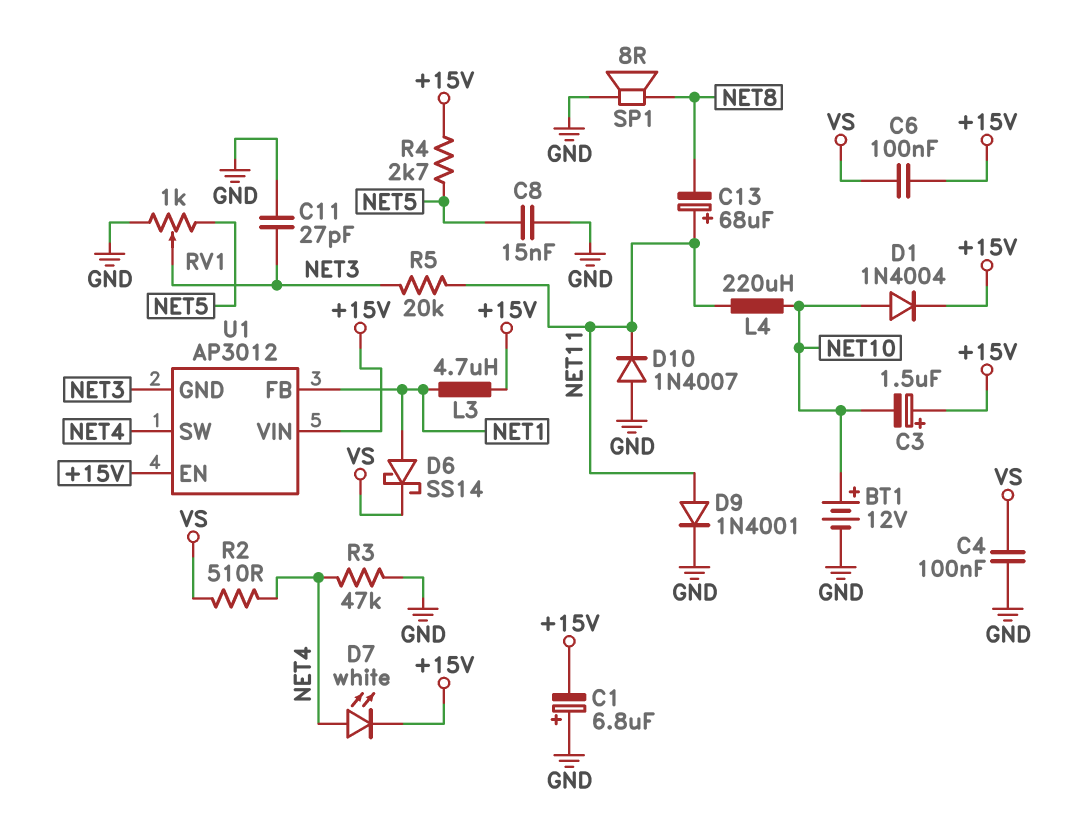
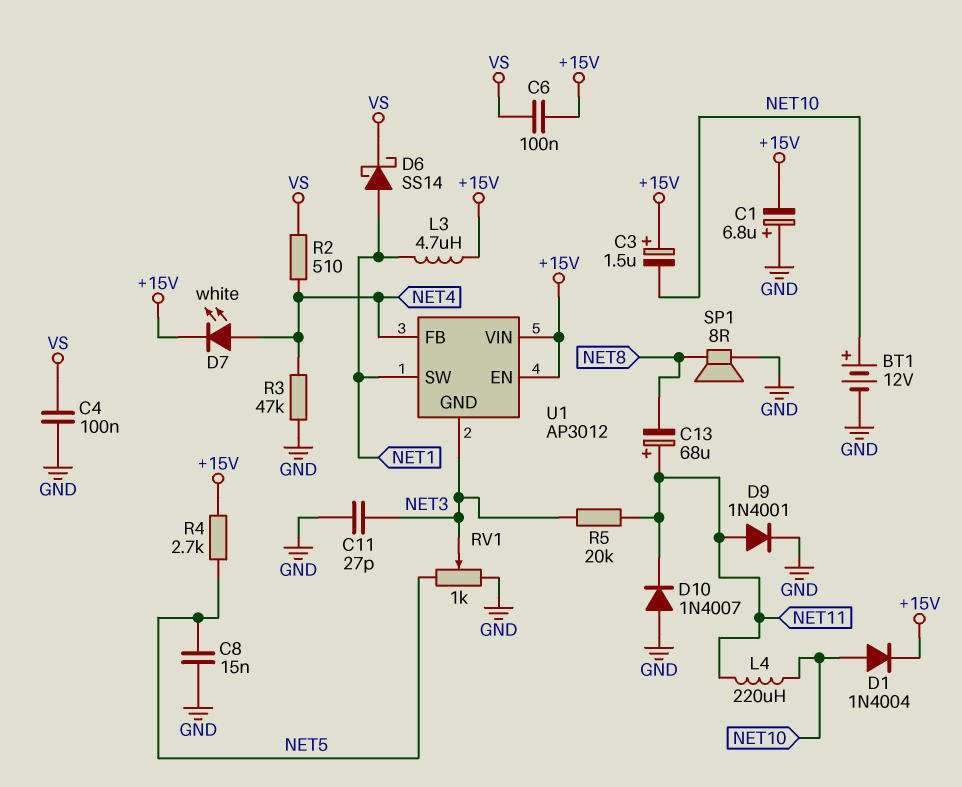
U1 pin FB: NET1 -> NET4
U1 pin SW: NET4 -> NET1

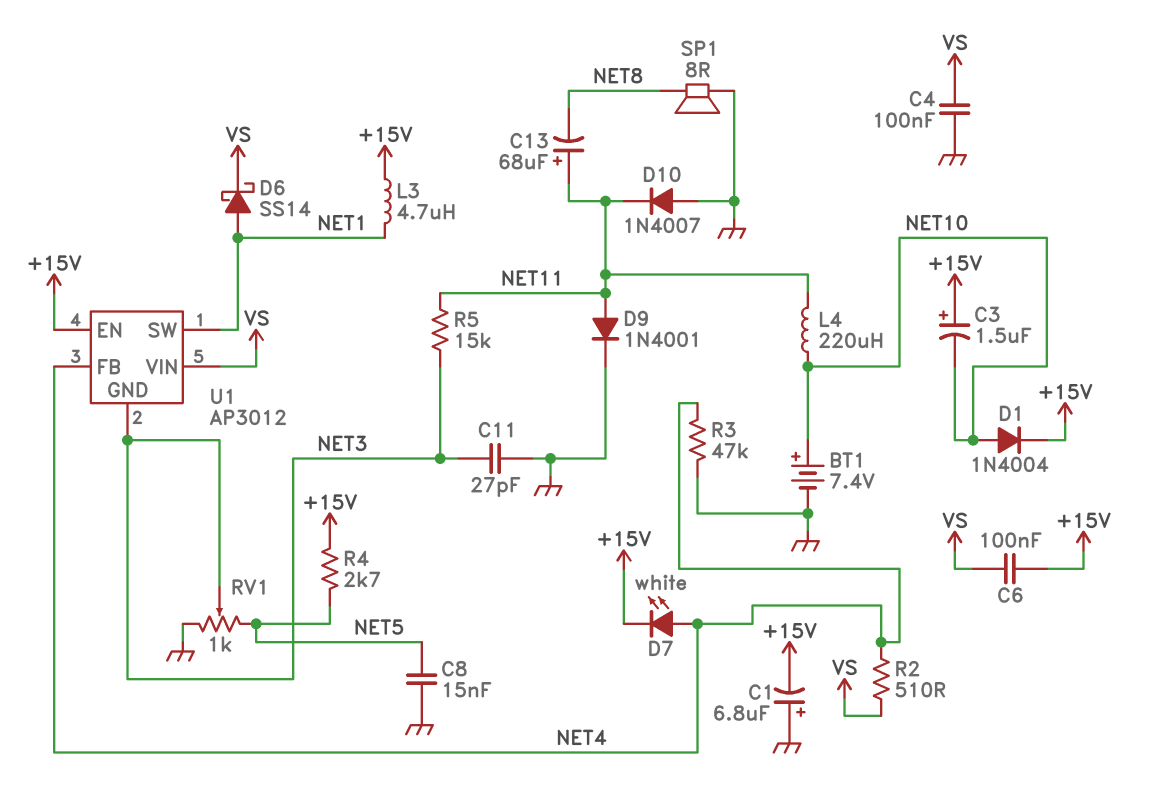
BT1: 12V (plus NET10, minus GND) -> 7.4V (plus NET10, minus GND)
R5: 20k (NET3, NET11) -> 15k (NET3, NET11)
U1 pin VIN: +15V -> VS

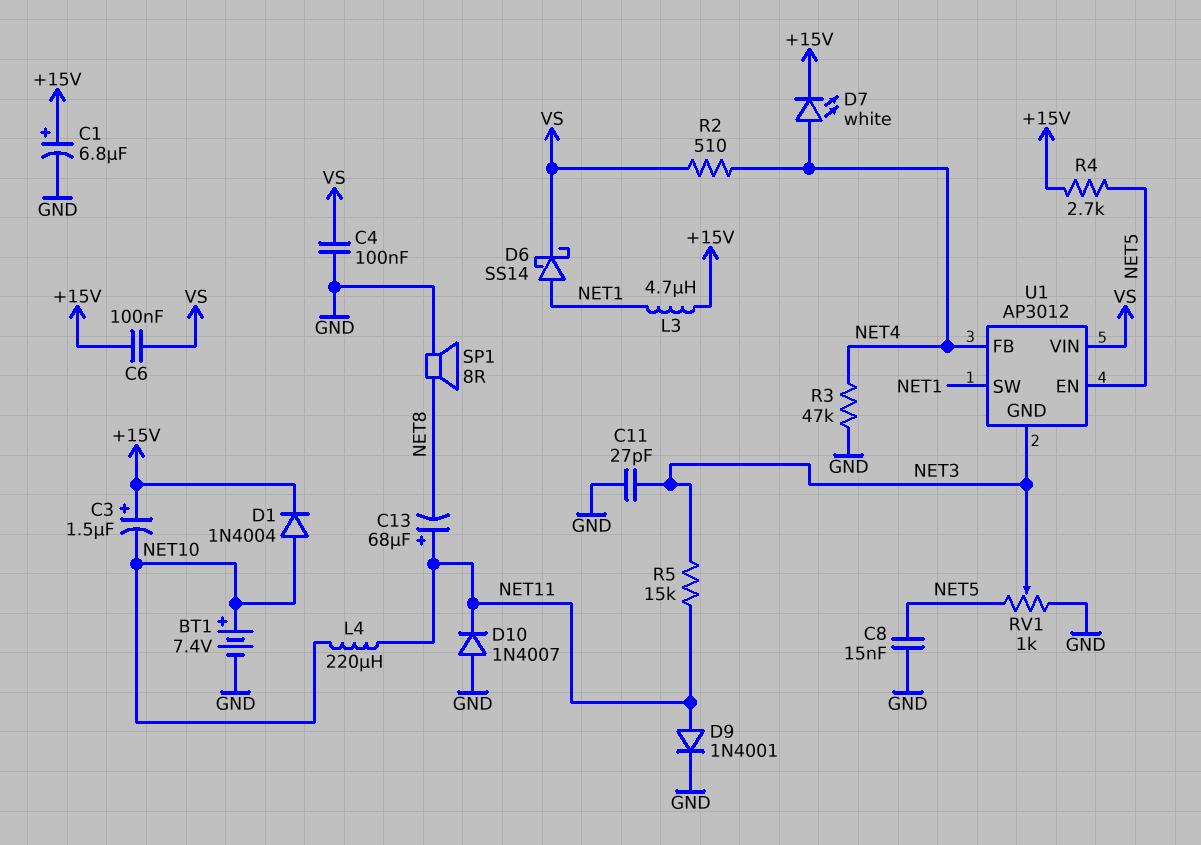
C1: 6.8uF (plus GND, minus +15V) -> 6.8uF (plus +15V, minus GND)
U1 pin EN: +15V -> NET5

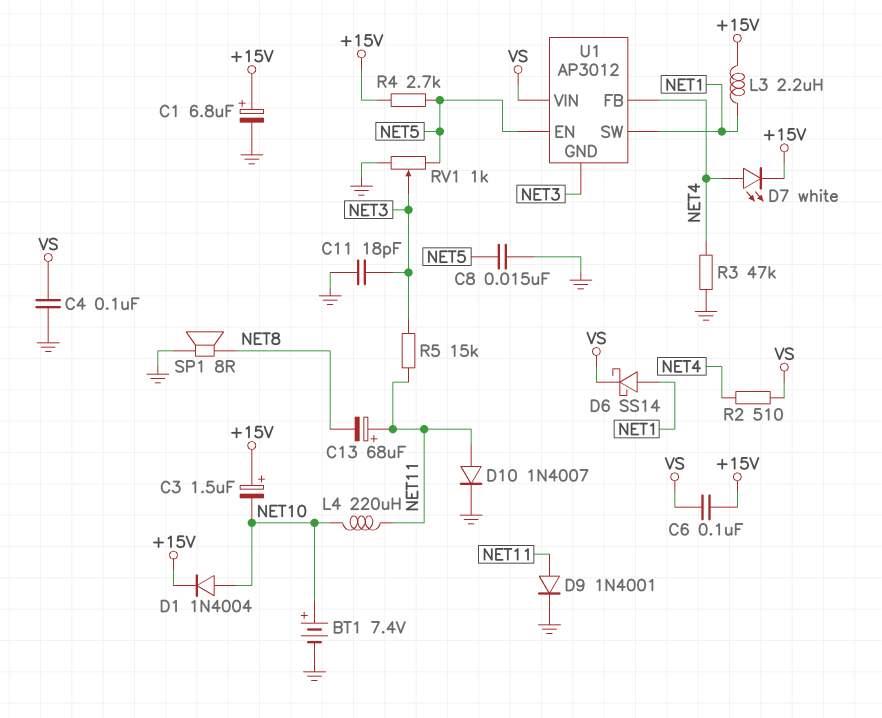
C11: 27pF (GND, NET3) -> 18pF (GND, NET3)
D10: diode 1N4007 (A GND, K NET11) -> diode 1N4007 (A NET11, K GND)
L3: 4.7uH (+15V, NET1) -> 2.2uH (+15V, NET1)

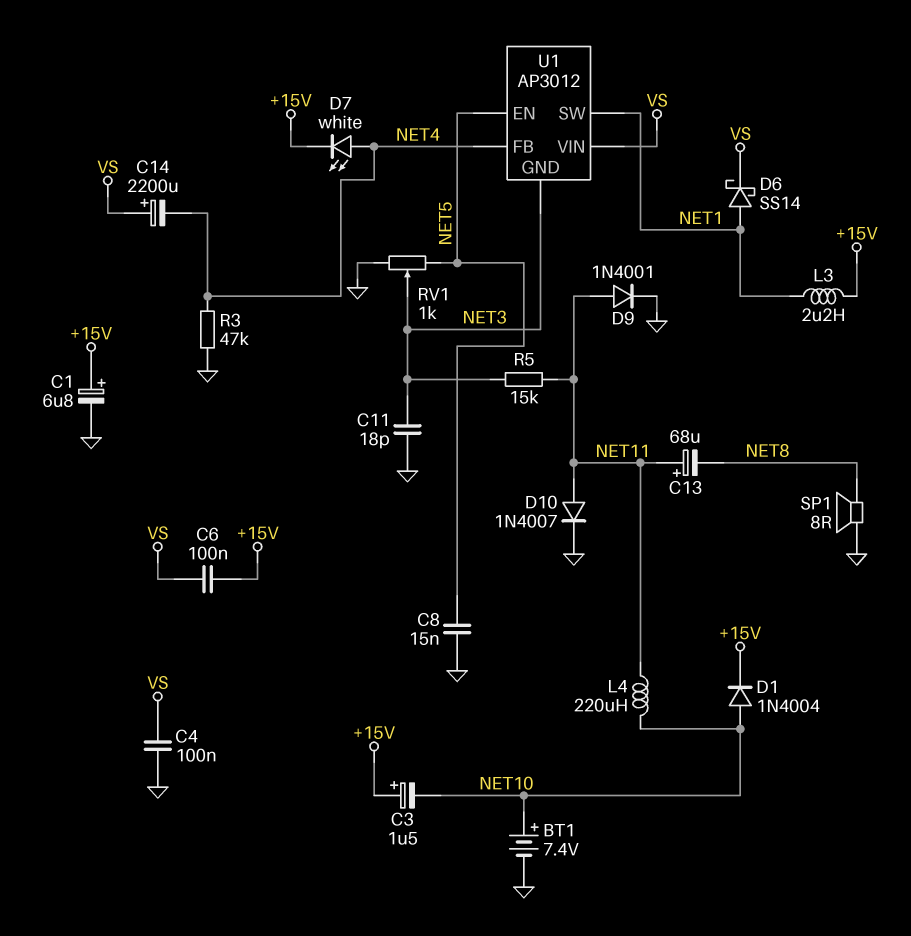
C14: none -> 2200uF (plus VS, minus NET4)
R2: 510 (NET4, VS) -> none
R4: 2.7k (+15V, NET5) -> none

